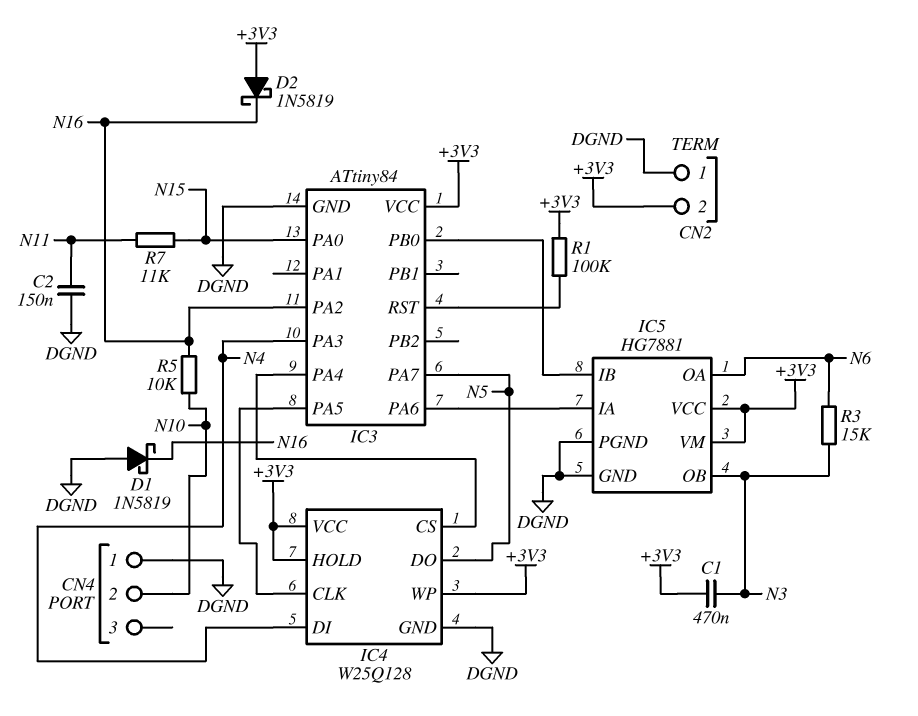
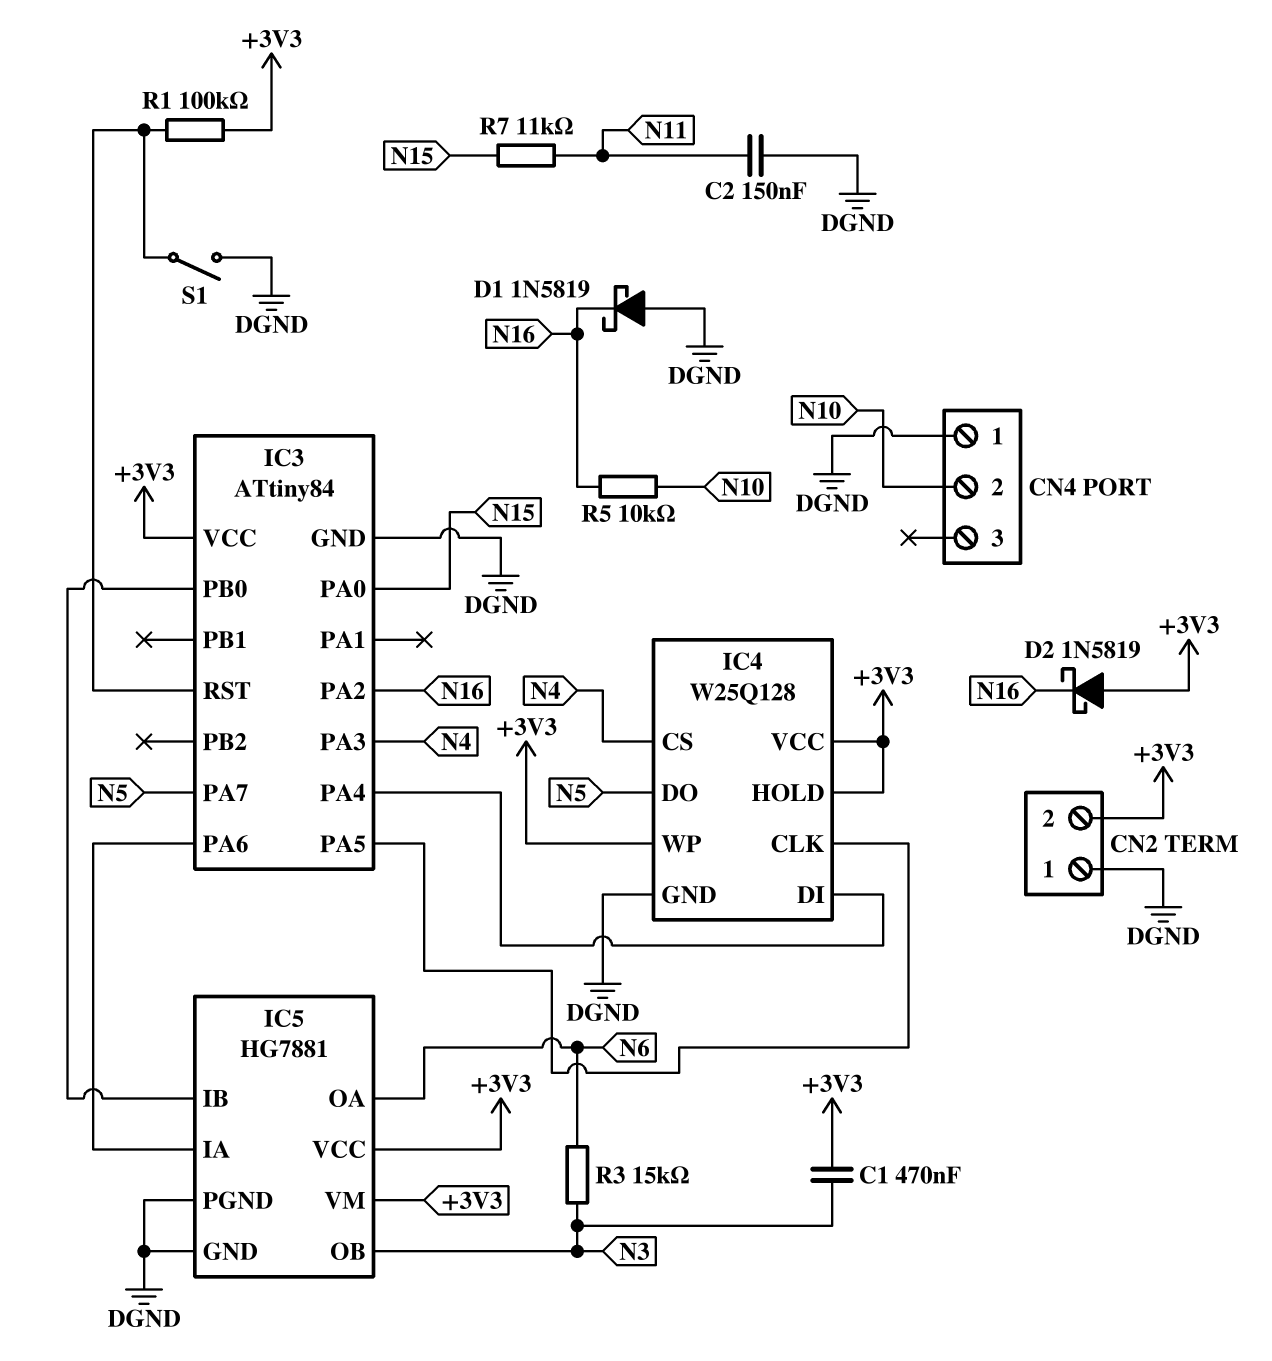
IC4 pin CS: IC3/PA4 -> N4
IC4 pin DI: N4 -> IC3/PA4
S1: none -> switch (DGND, IC3/RST)

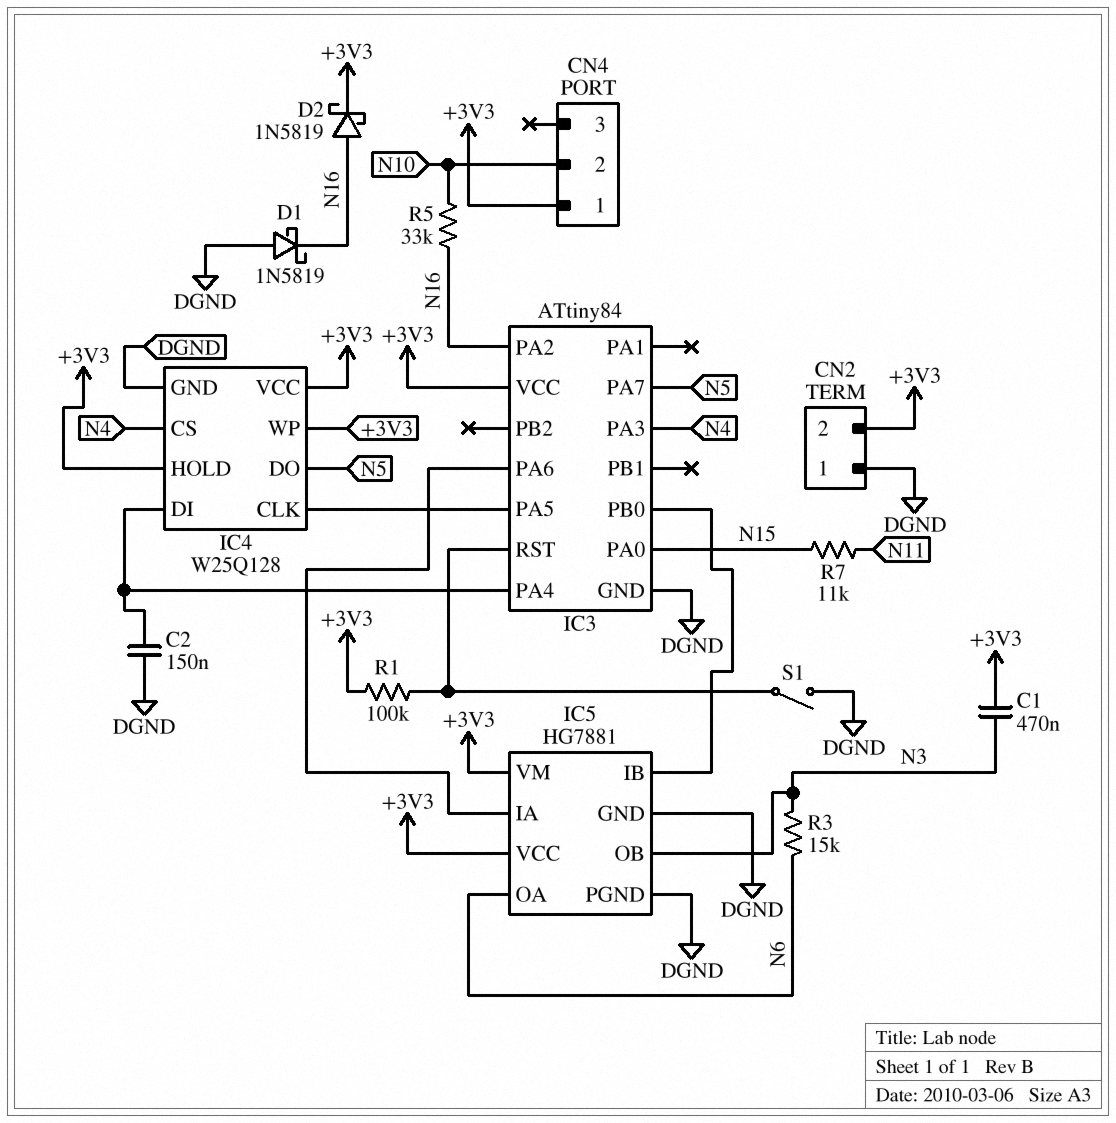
C2: 150nF (DGND, N11) -> 150nF (DGND, IC3/PA4)
CN4 pin 1: DGND -> +3V3
D2: schottky 1N5819 (A +3V3, K N16) -> schottky 1N5819 (A N16, K +3V3)
R5: 10k (N10, N16) -> 33k (N10, N16)

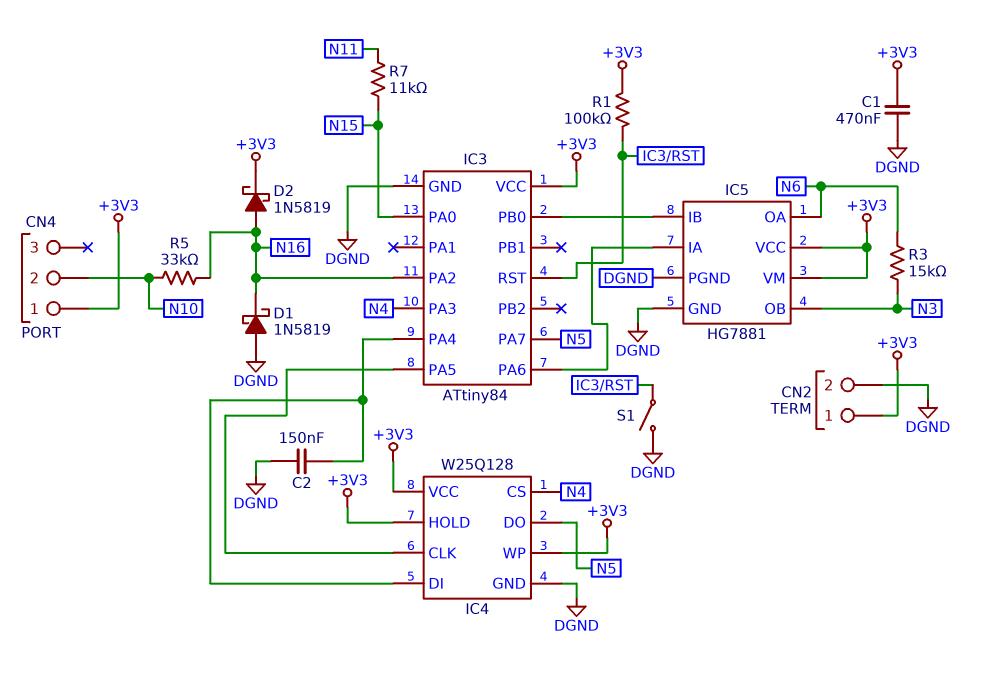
C1: 470nF (+3V3, N3) -> 470nF (+3V3, DGND)
CN2 pin 1: DGND -> +3V3
CN2 pin 2: +3V3 -> DGND

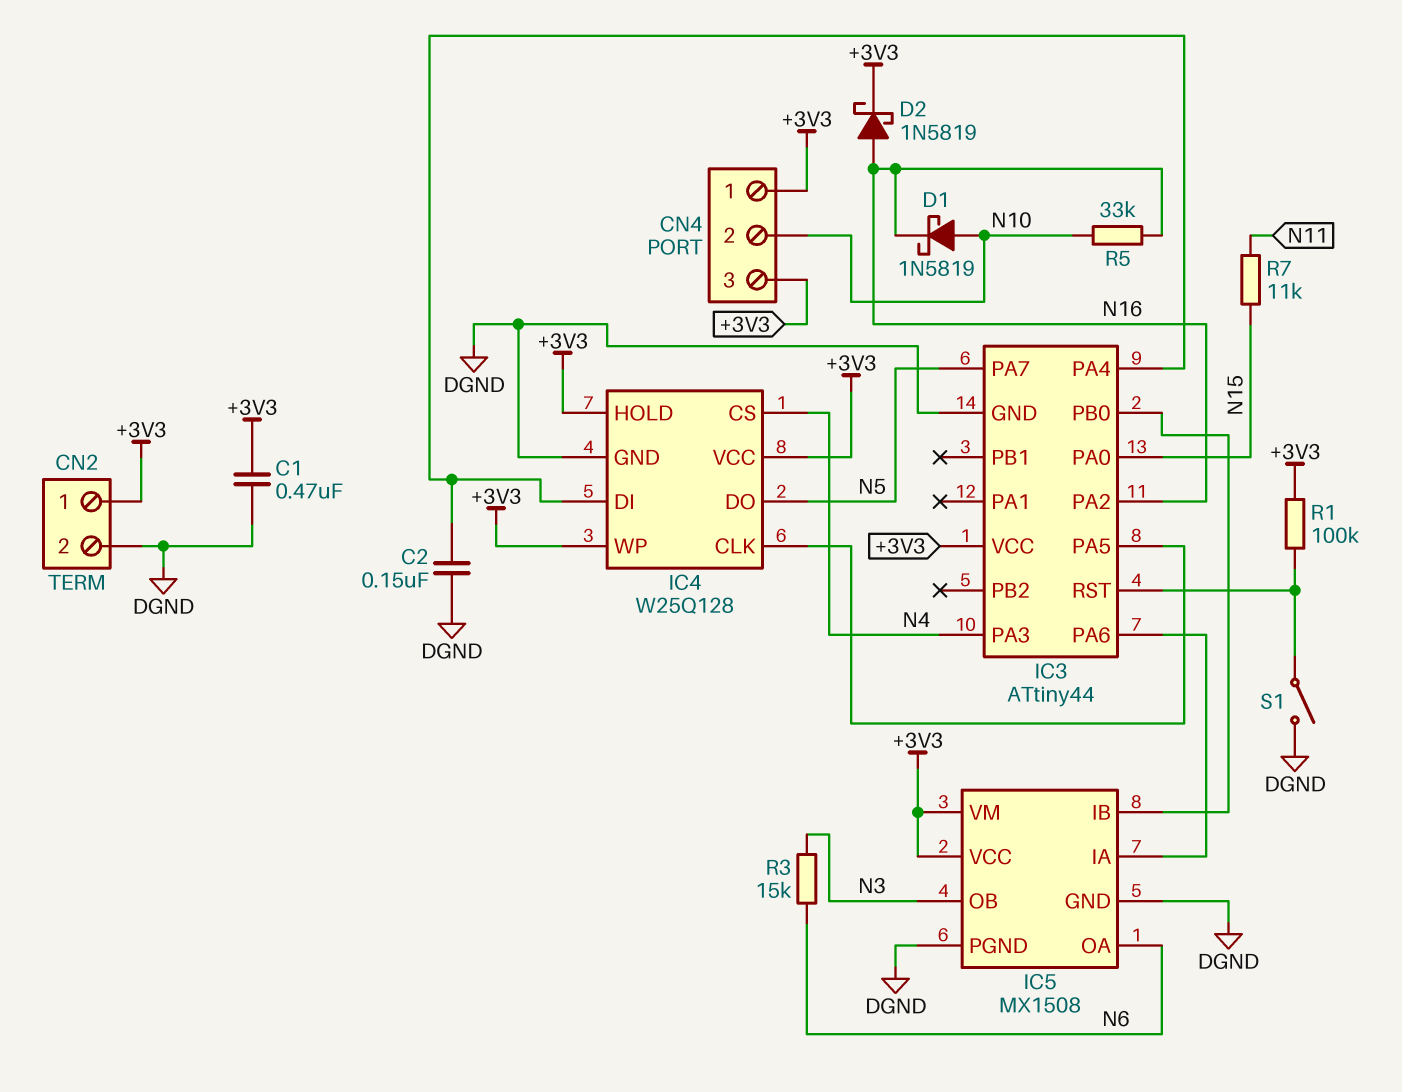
CN4 pin 3: none -> +3V3
D1: schottky 1N5819 (A DGND, K N16) -> schottky 1N5819 (A N10, K N16)
IC3: ATtiny84 -> ATtiny44
IC5: HG7881 -> MX1508

